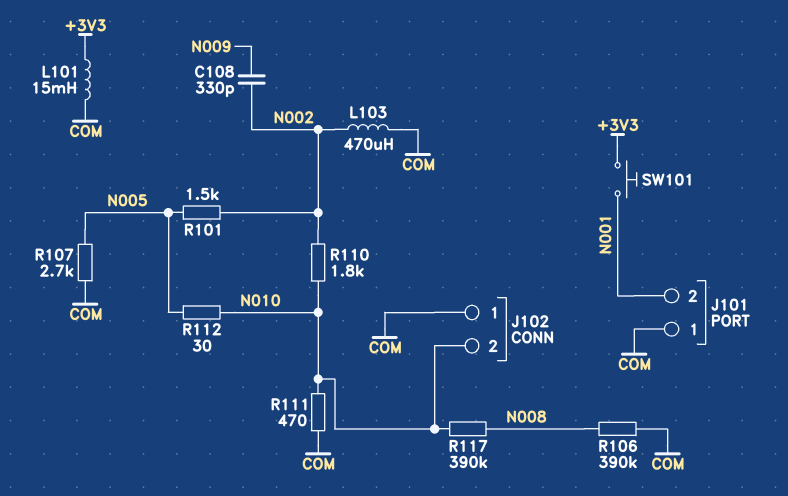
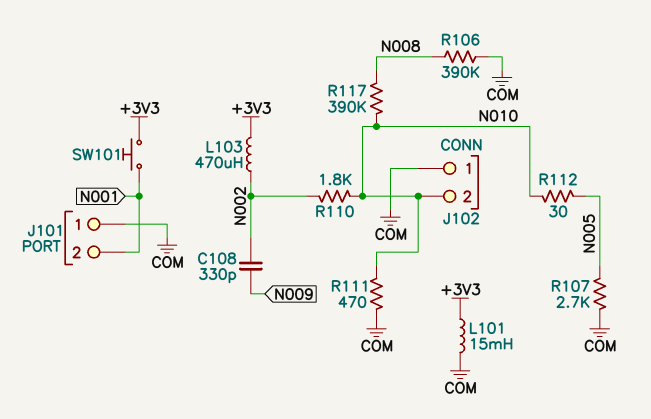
L103: 470uH (COM, N002) -> 470uH (+3V3, N002)
R101: 1.5k (N002, N005) -> none

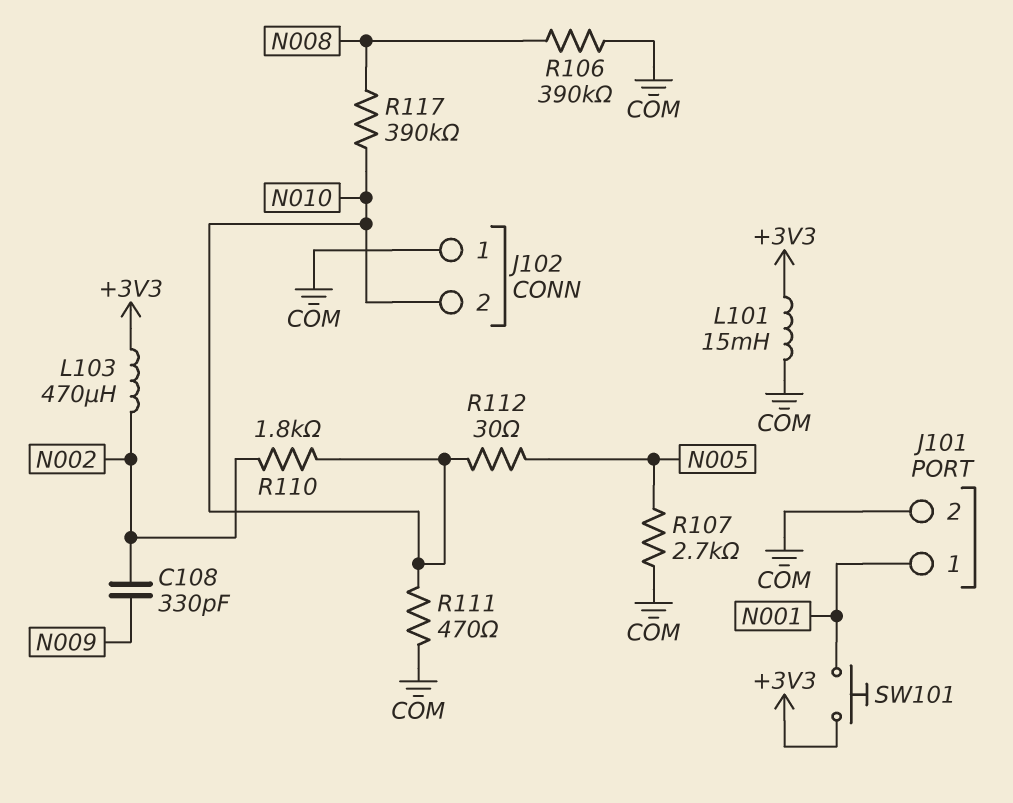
J101 pin 1: COM -> N001
J101 pin 2: N001 -> COM

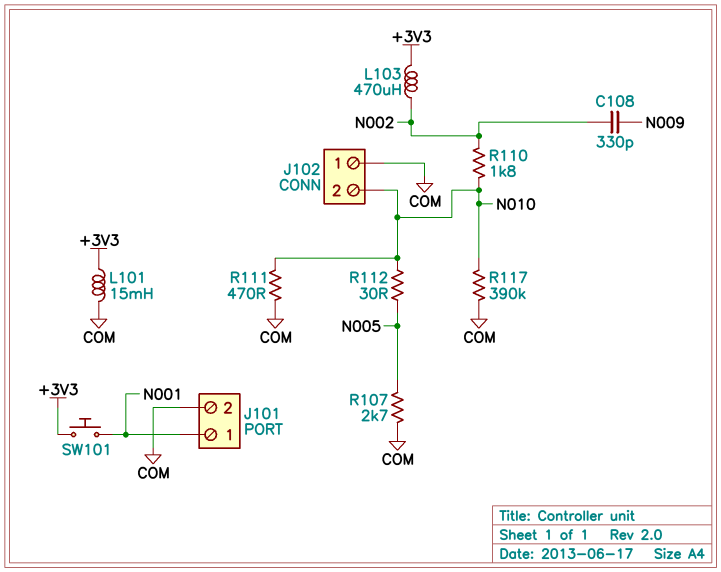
R106: 390k (COM, N008) -> none
R117: 390k (N008, N010) -> 390k (COM, N010)

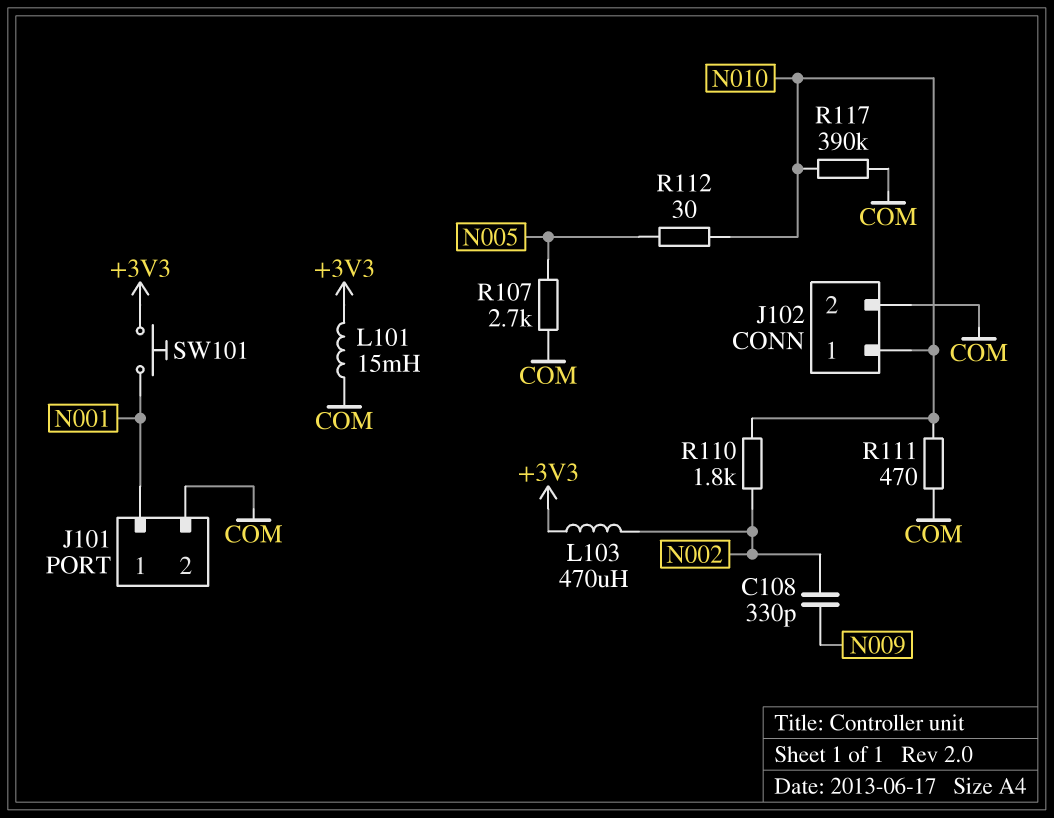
J102 pin 1: COM -> N010
J102 pin 2: N010 -> COM

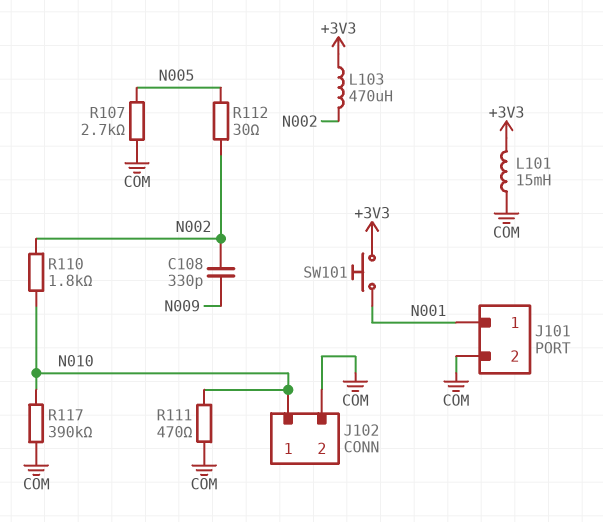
R112: 30 (N005, N010) -> 30 (N002, N005)

